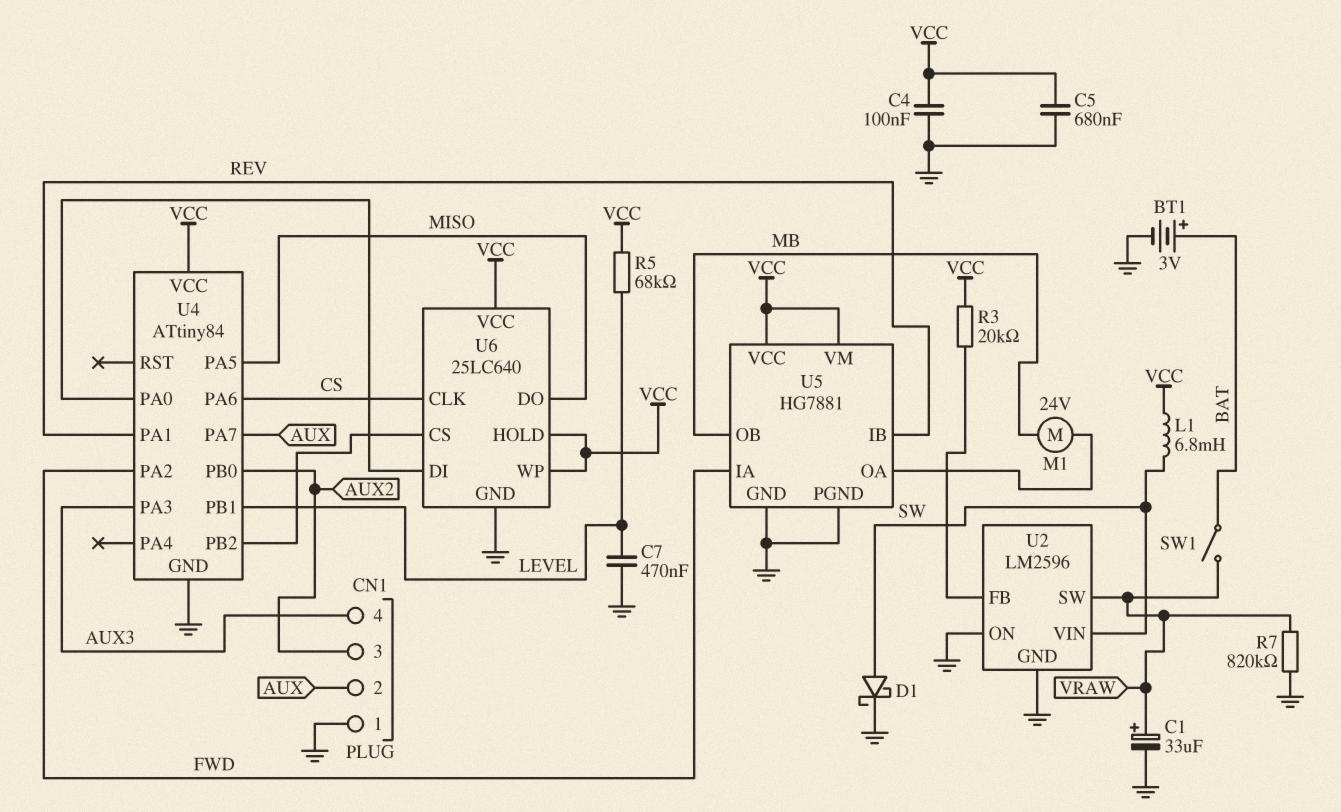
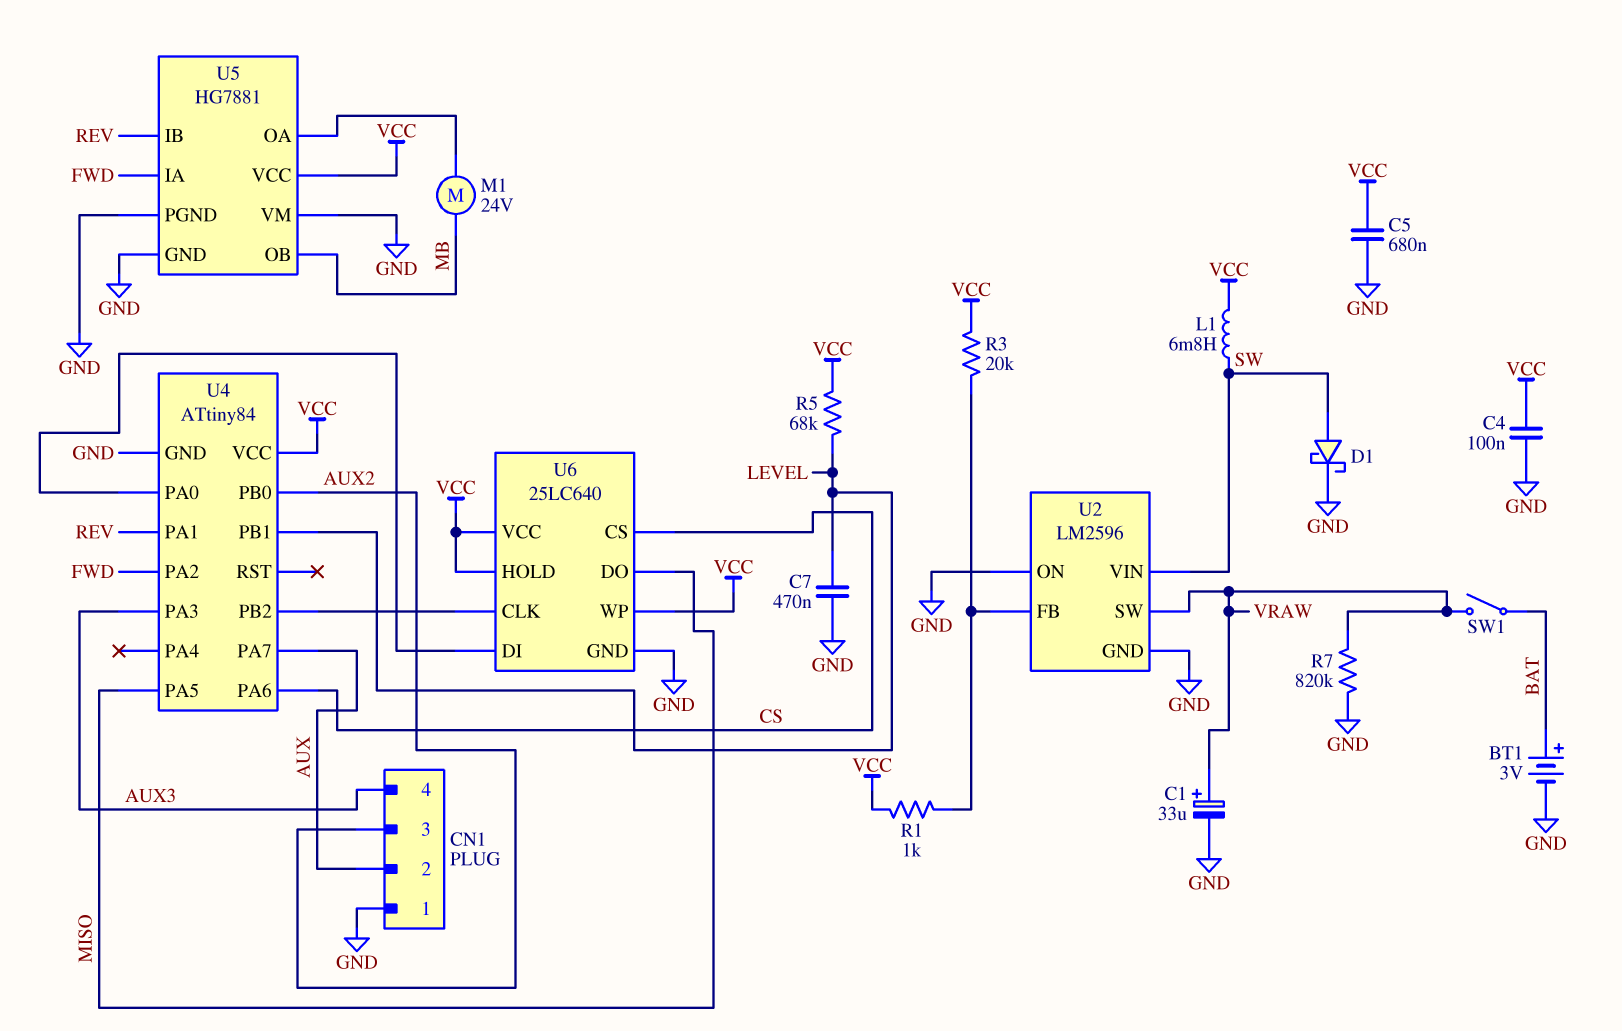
R1: none -> 1k (U2/FB, VCC)
U5 pin VM: VCC -> GND
U6 pin CLK: CS -> U4/PB2
U6 pin CS: U4/PB2 -> CS

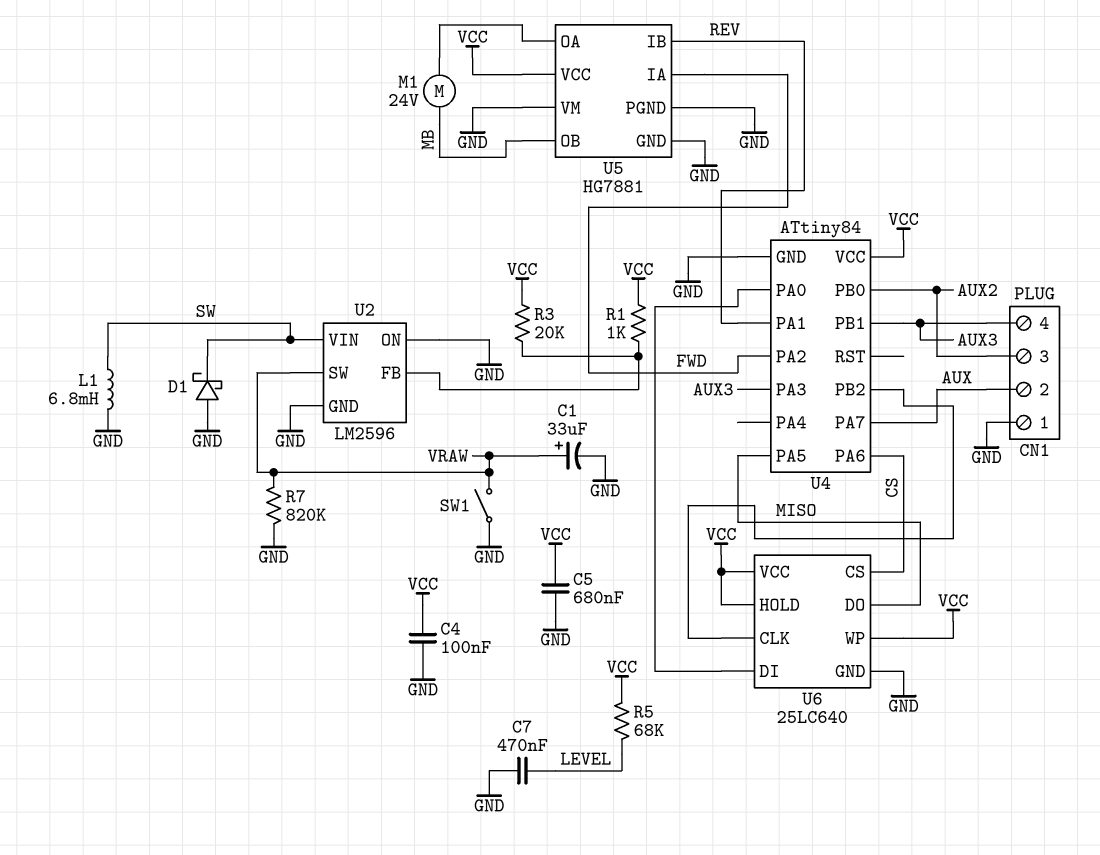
BT1: 3V (plus BAT, minus GND) -> none
D1: schottky (A SW, K GND) -> schottky (A GND, K SW)
L1: 6.8mH (SW, VCC) -> 6.8mH (GND, SW)
SW1: switch (BAT, VRAW) -> switch (GND, VRAW)
U4 pin PB1: LEVEL -> AUX3

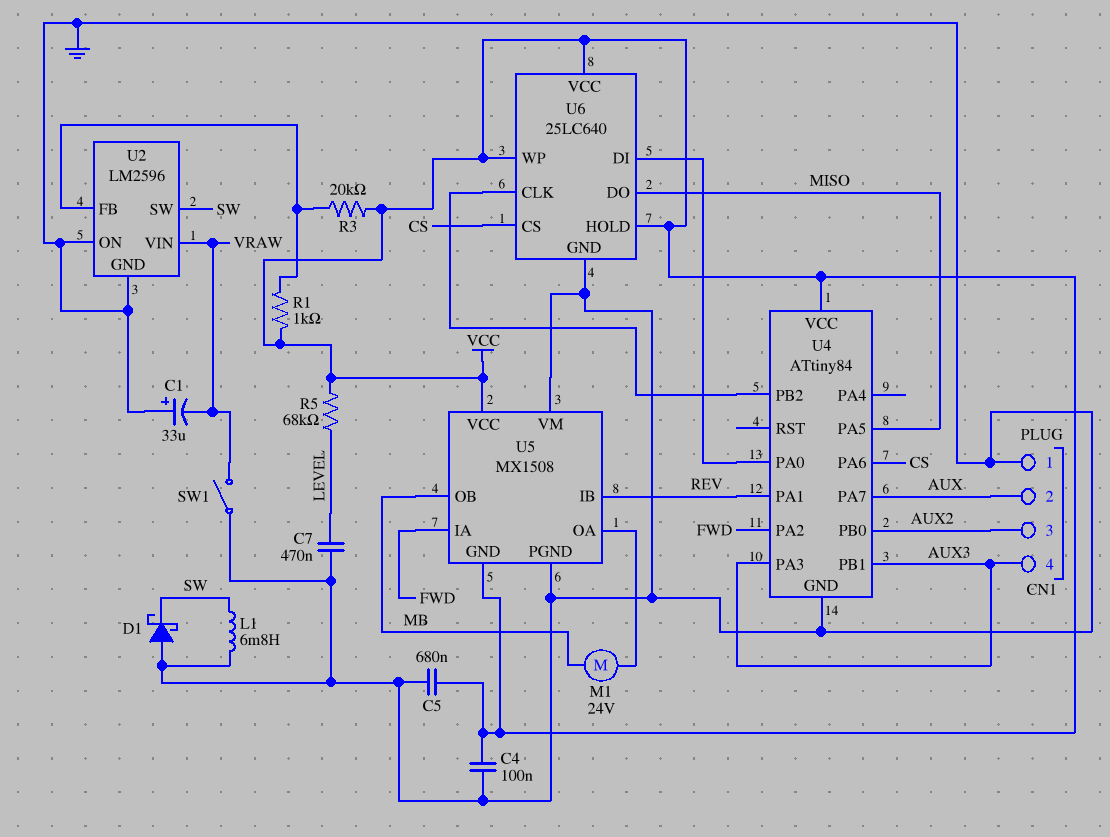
C1: 33uF (plus VRAW, minus GND) -> 33uF (plus GND, minus VRAW)
R7: 820k (GND, VRAW) -> none
U2 pin SW: VRAW -> SW
U2 pin VIN: SW -> VRAW
U5: HG7881 -> MX1508
U5 pin GND: GND -> VCC

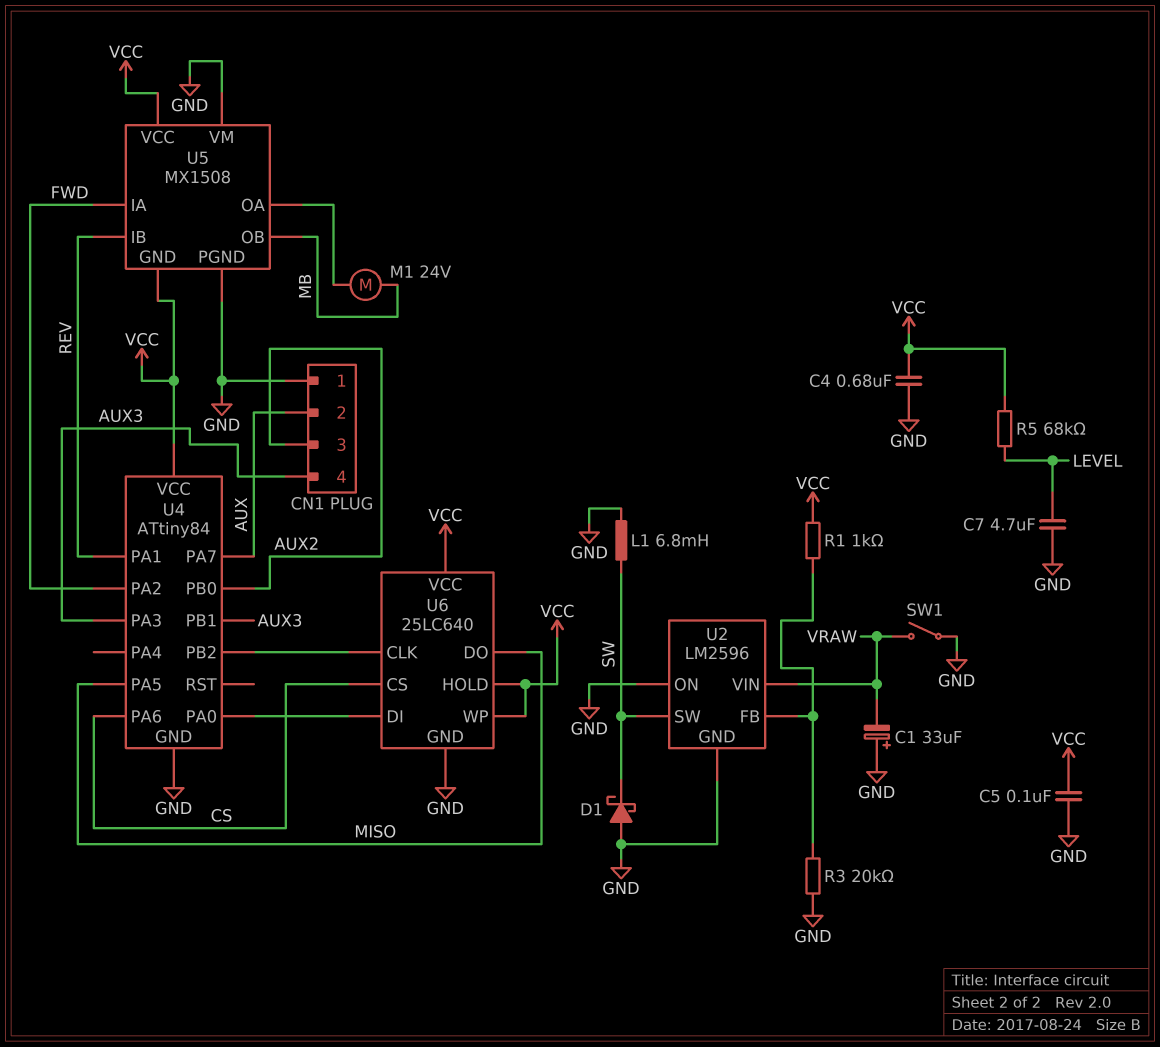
C4: 100nF (GND, VCC) -> 680nF (GND, VCC)
C5: 680nF (GND, VCC) -> 100nF (GND, VCC)
C7: 470nF (GND, LEVEL) -> 4.7uF (GND, LEVEL)
R3: 20k (U2/FB, VCC) -> 20k (GND, U2/FB)

